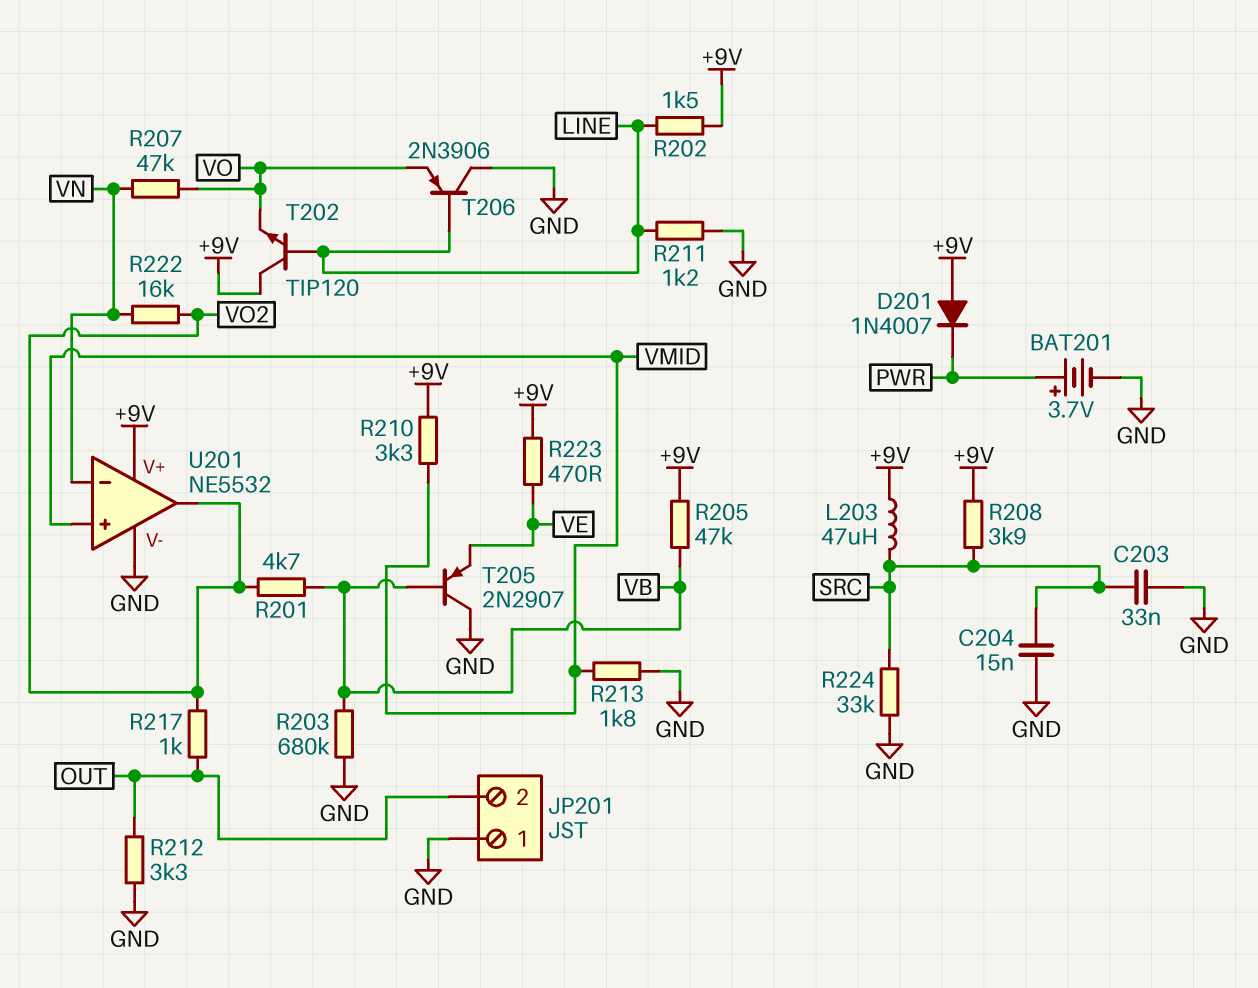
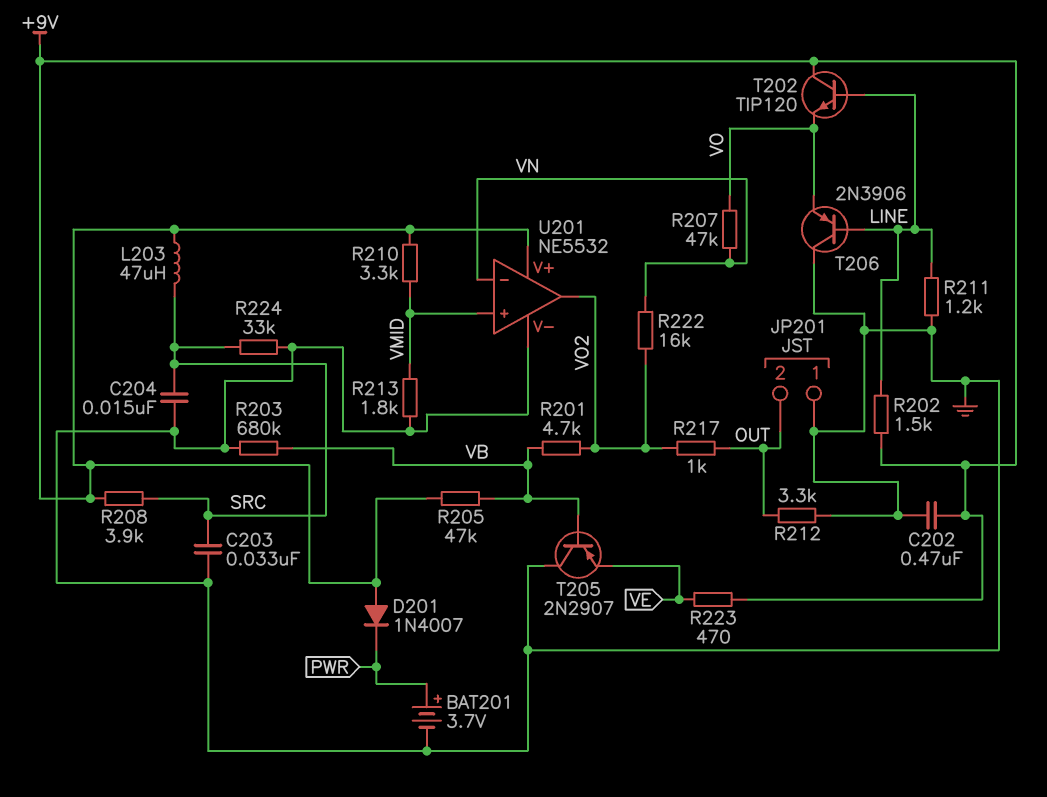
C202: none -> 470nF (+9V, GND)

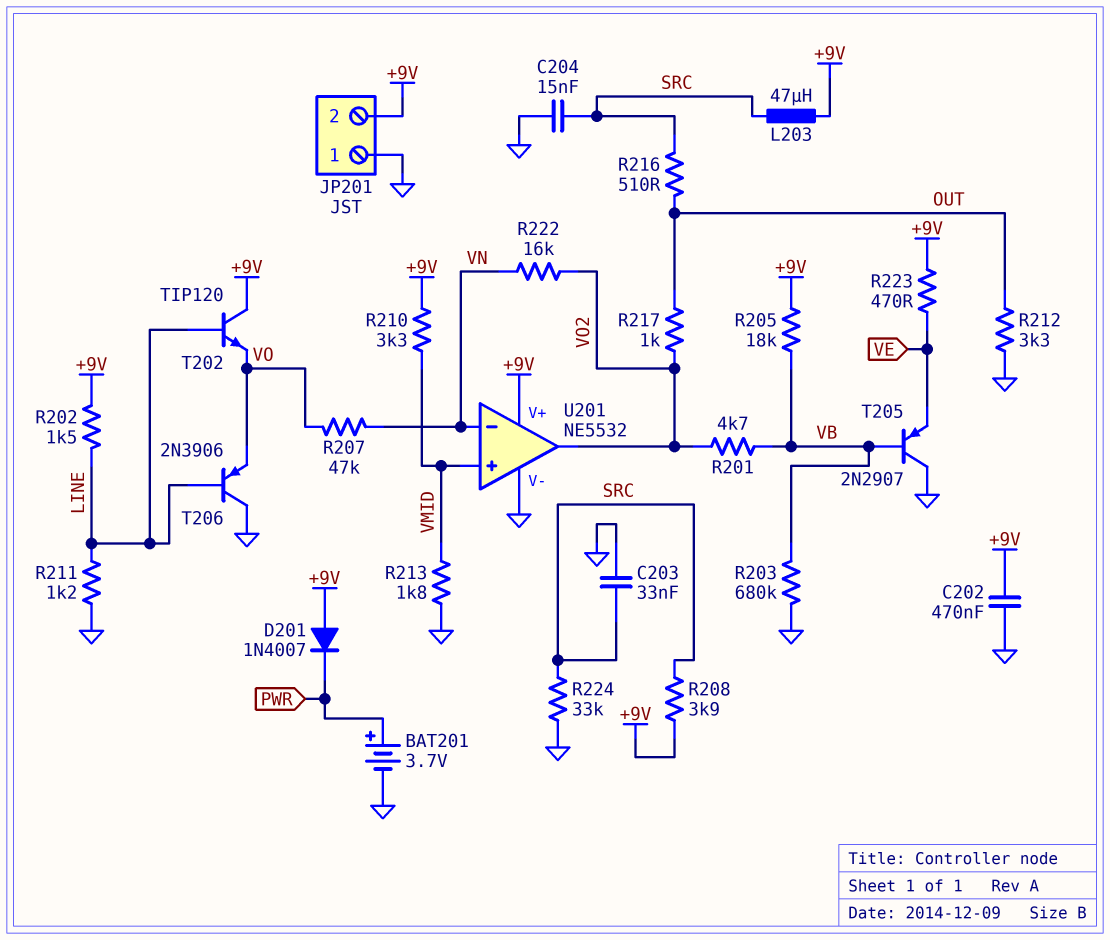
JP201 pin 2: OUT -> +9V
R205: 47k (+9V, VB) -> 18k (+9V, VB)
R216: none -> 510 (OUT, SRC)

